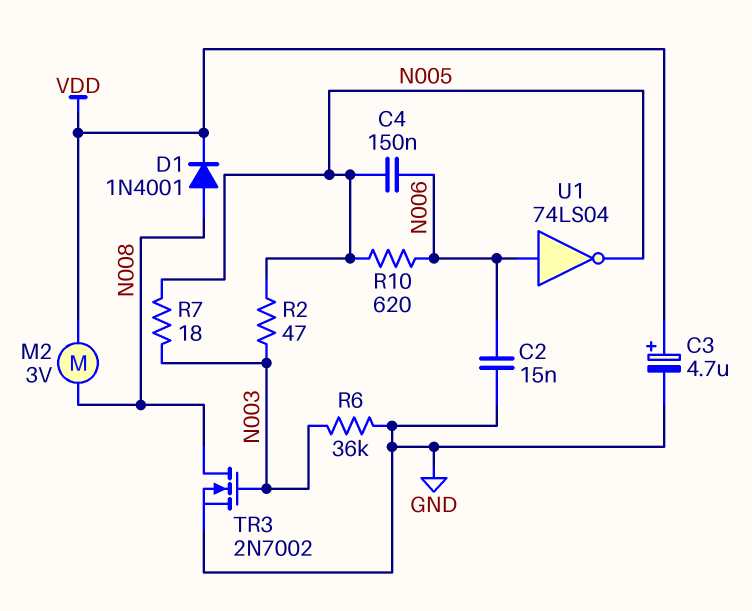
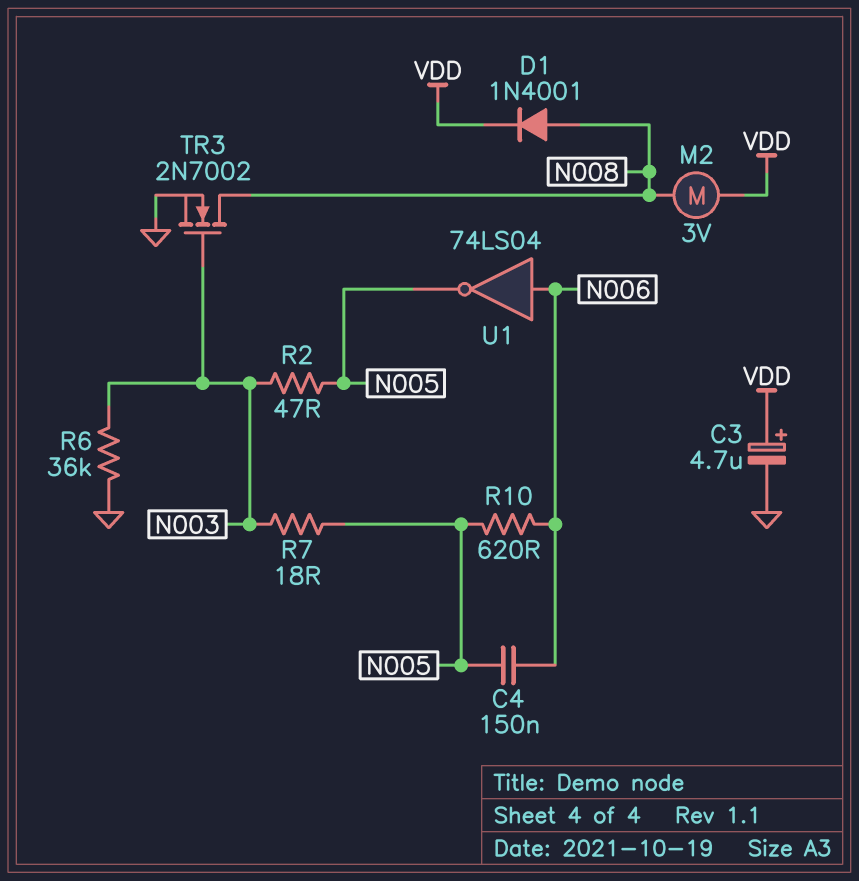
C2: 15nF (GND, N006) -> none

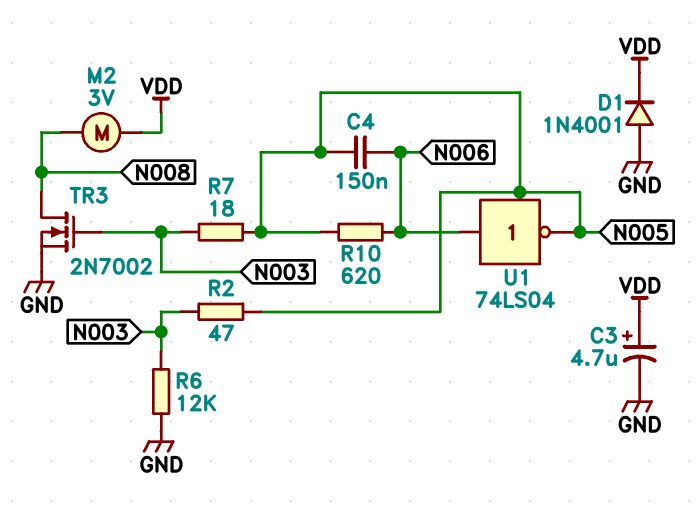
D1: diode 1N4001 (A N008, K VDD) -> diode 1N4001 (A GND, K VDD)
R6: 36k (GND, N003) -> 12k (GND, N003)

